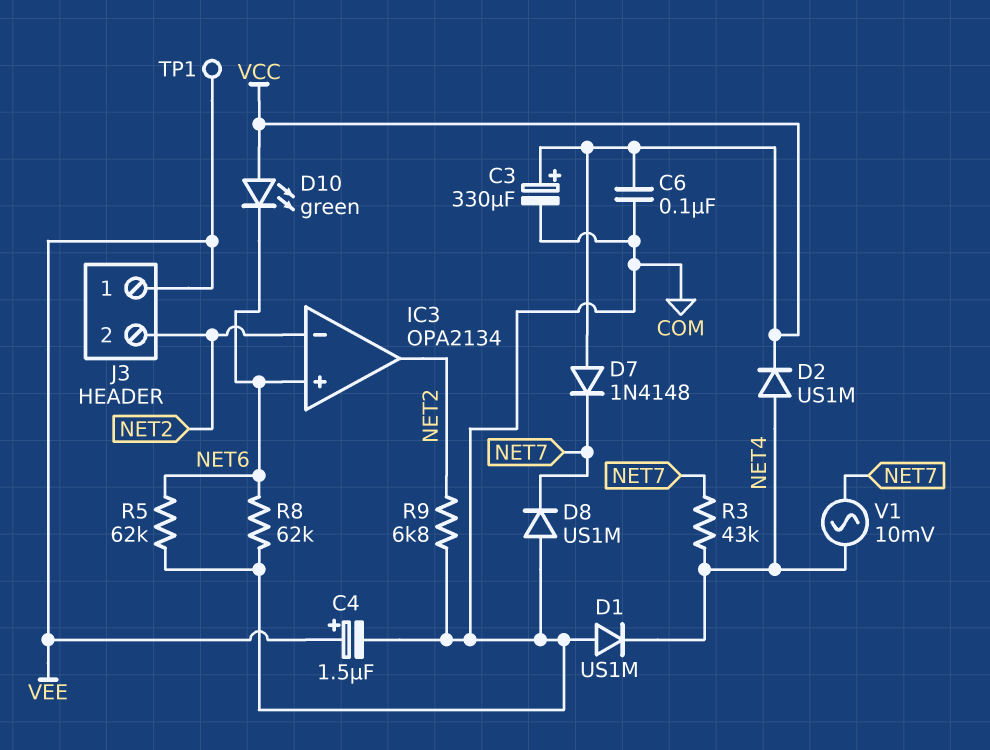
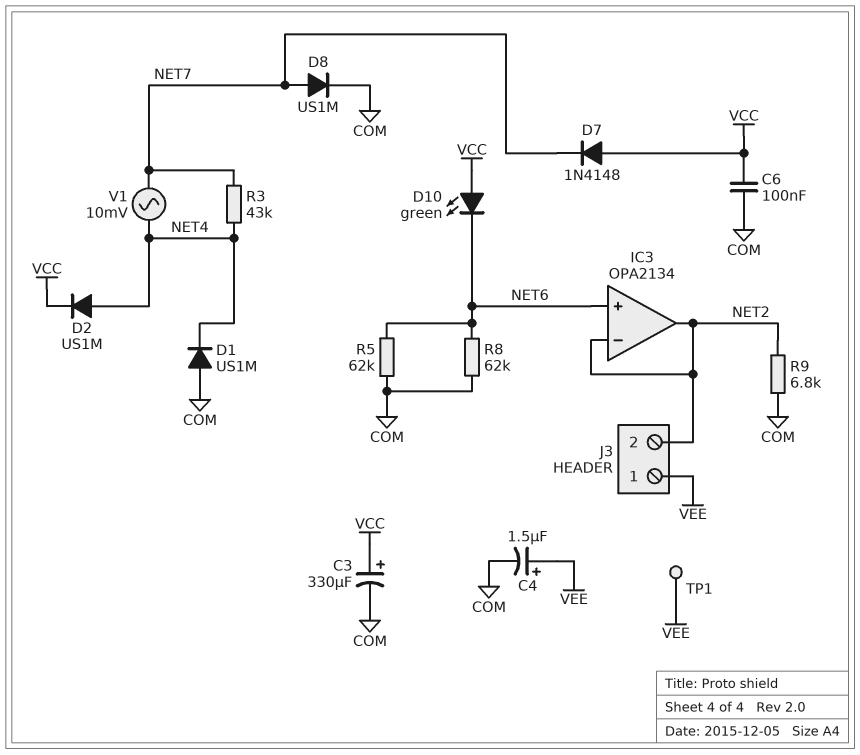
D8: diode US1M (A COM, K NET7) -> diode US1M (A NET7, K COM)

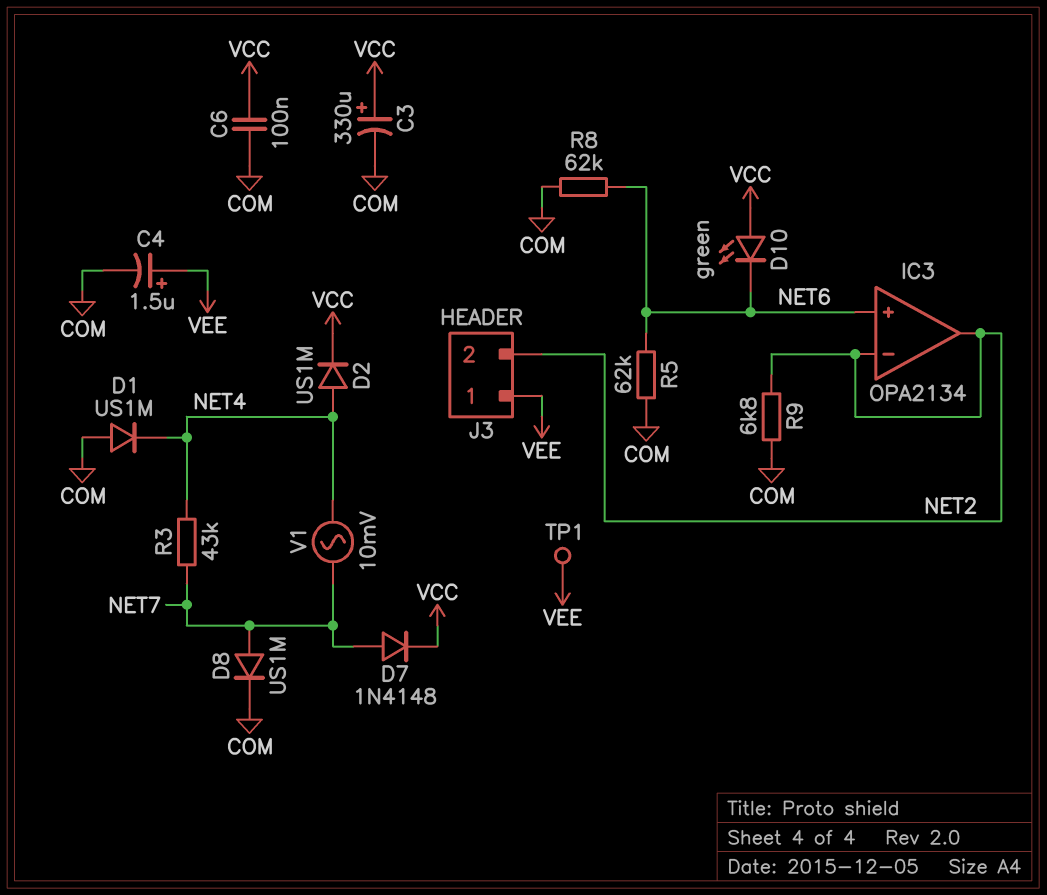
D7: diode 1N4148 (A VCC, K NET7) -> diode 1N4148 (A NET7, K VCC)

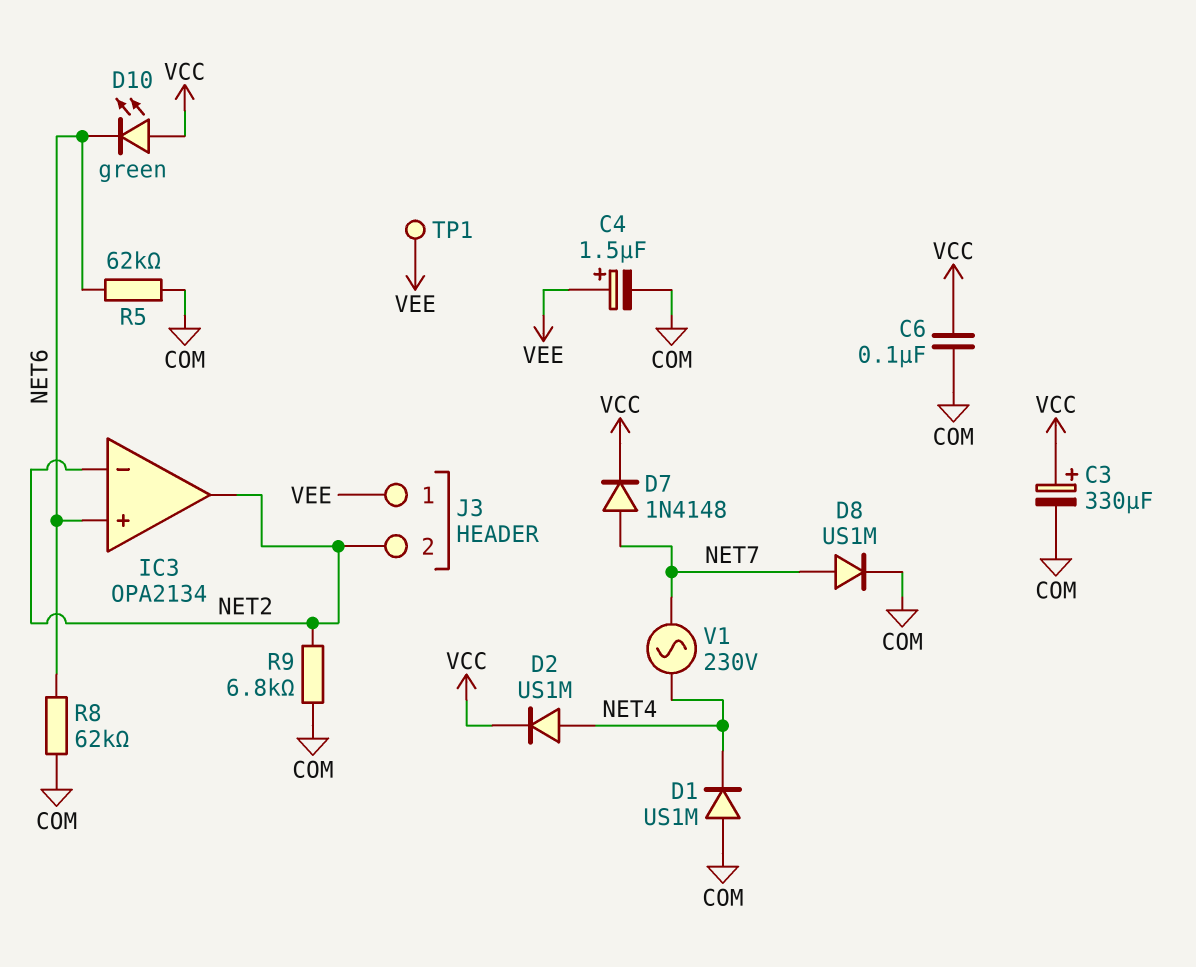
R3: 43k (NET4, NET7) -> none
V1: AC 10mV (NET4, NET7) -> AC 230V (NET4, NET7)

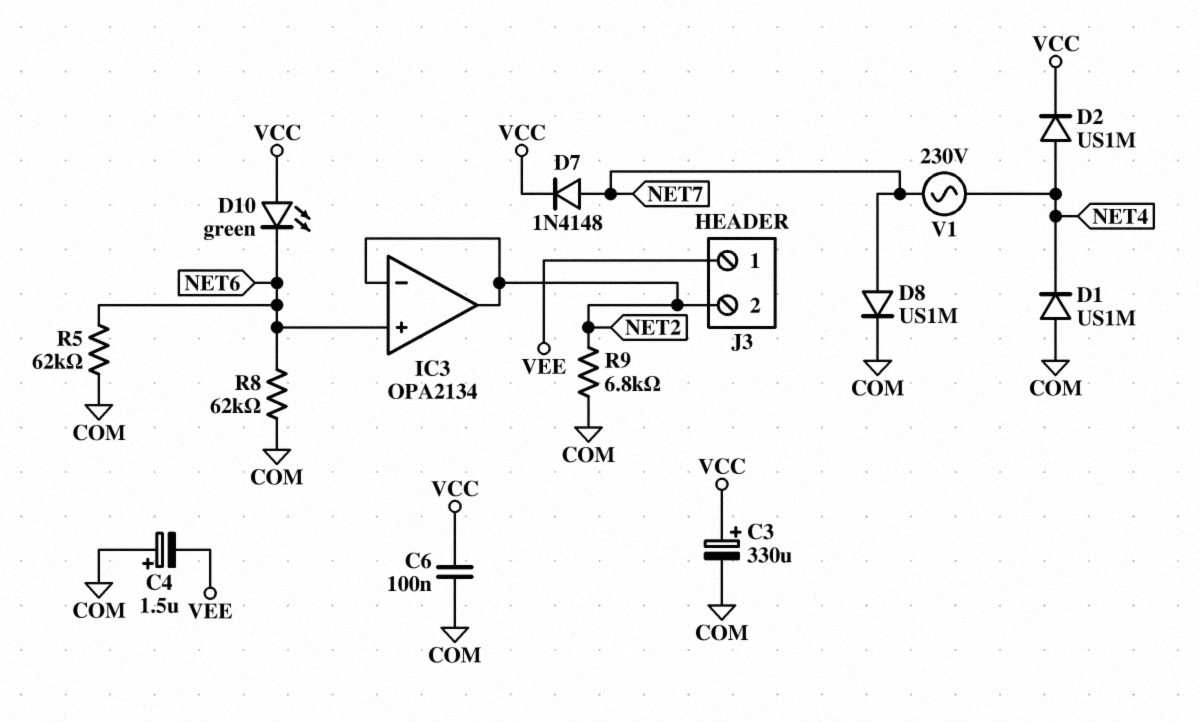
C4: 1.5uF (plus VEE, minus COM) -> 1.5uF (plus COM, minus VEE)
TP1: test point (VEE) -> none

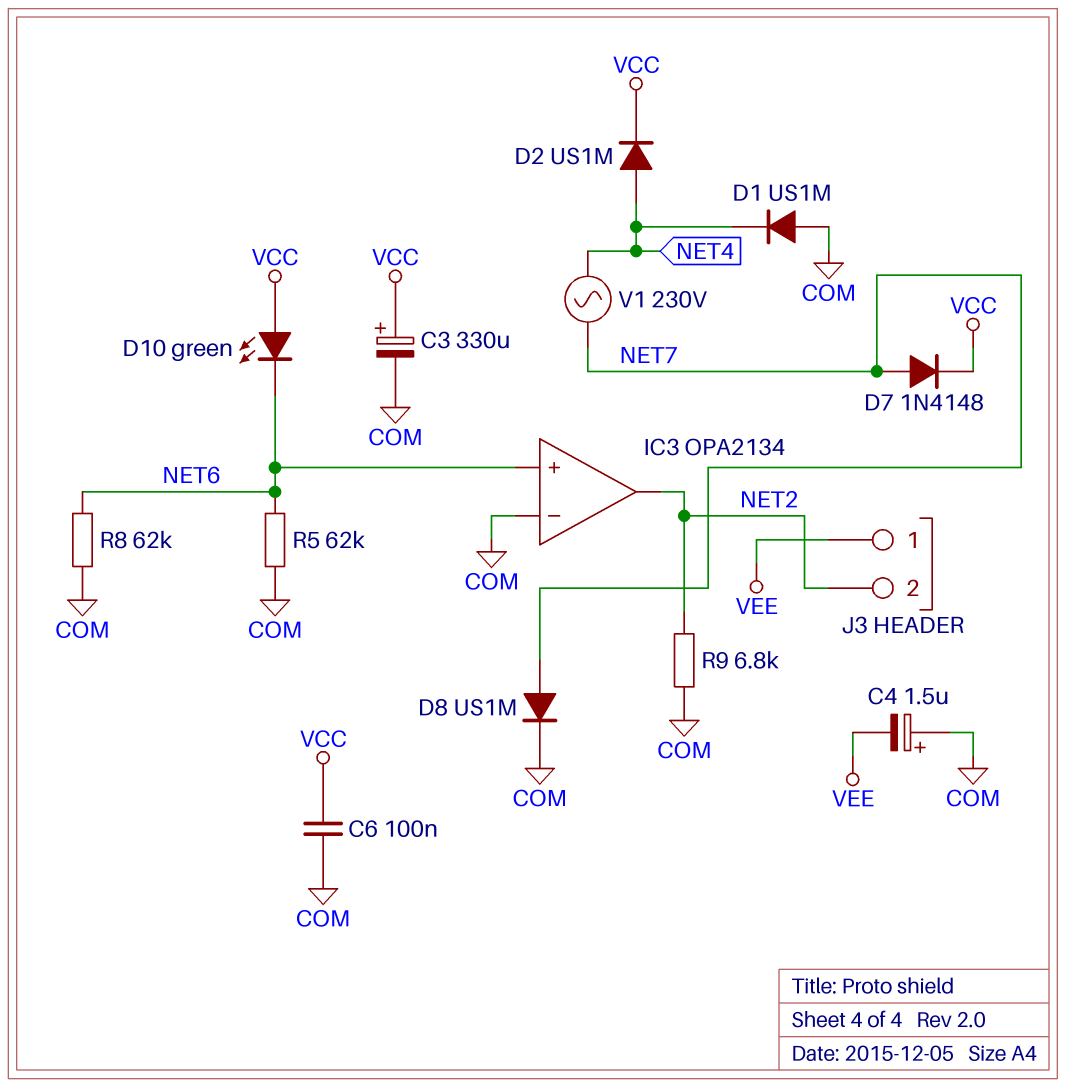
IC3 pin in-: NET2 -> COM

